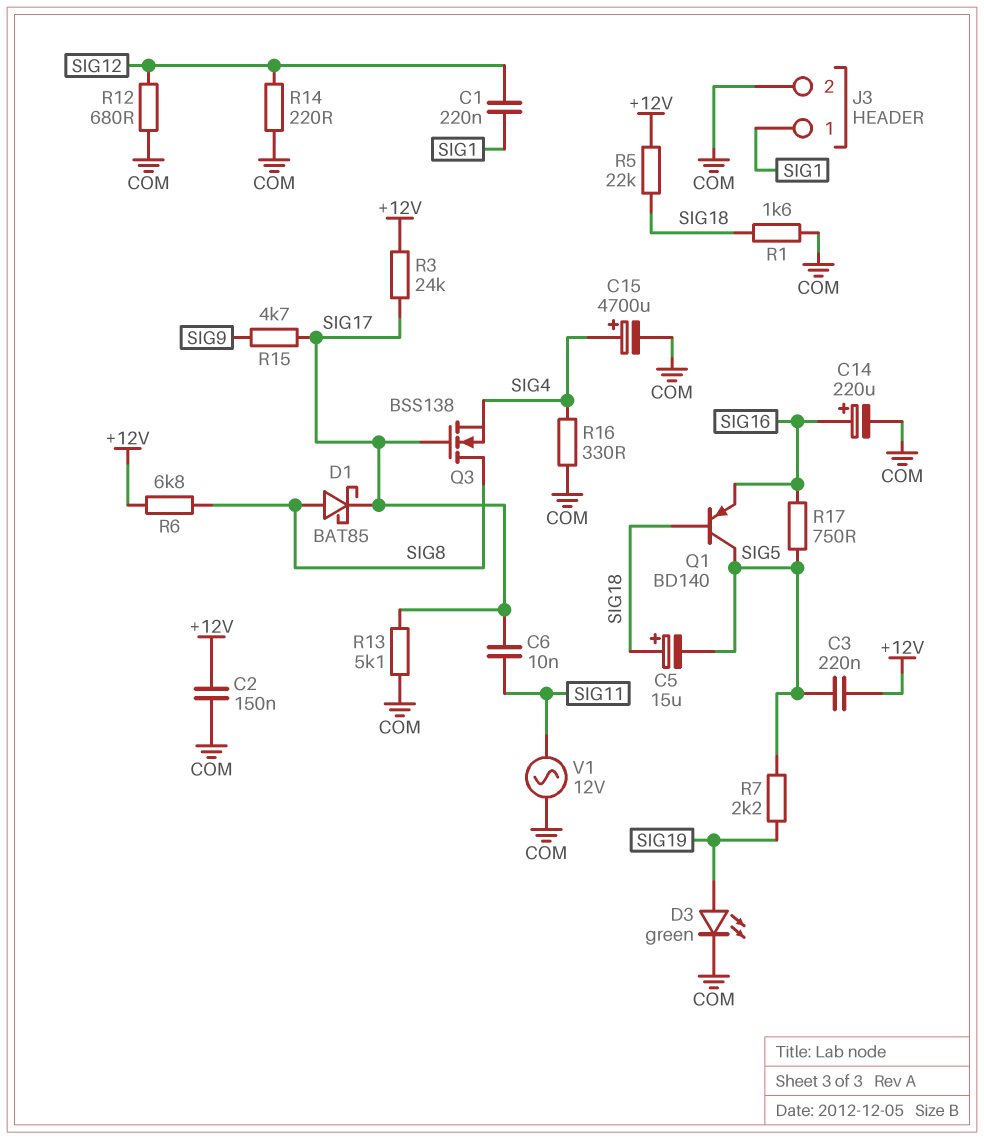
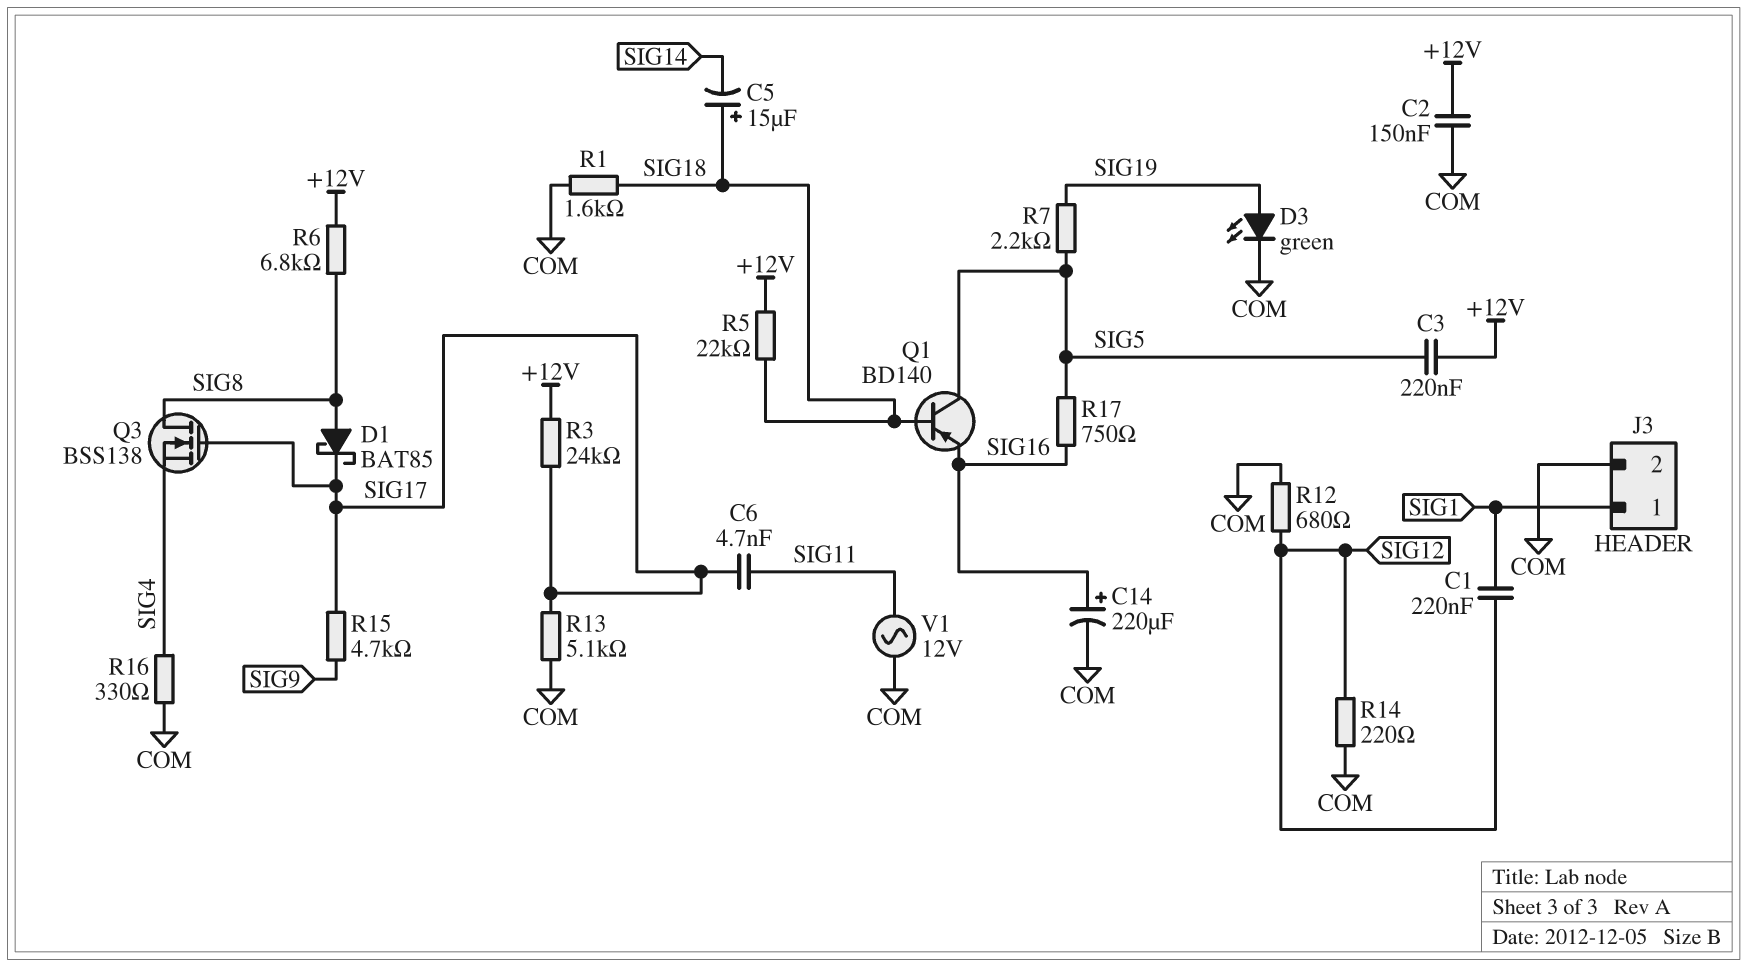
C5: 15uF (plus SIG18, minus SIG5) -> 15uF (plus SIG18, minus SIG14)
C6: 10nF (SIG11, SIG17) -> 4.7nF (SIG11, SIG17)
C15: 4700uF (plus SIG4, minus COM) -> none

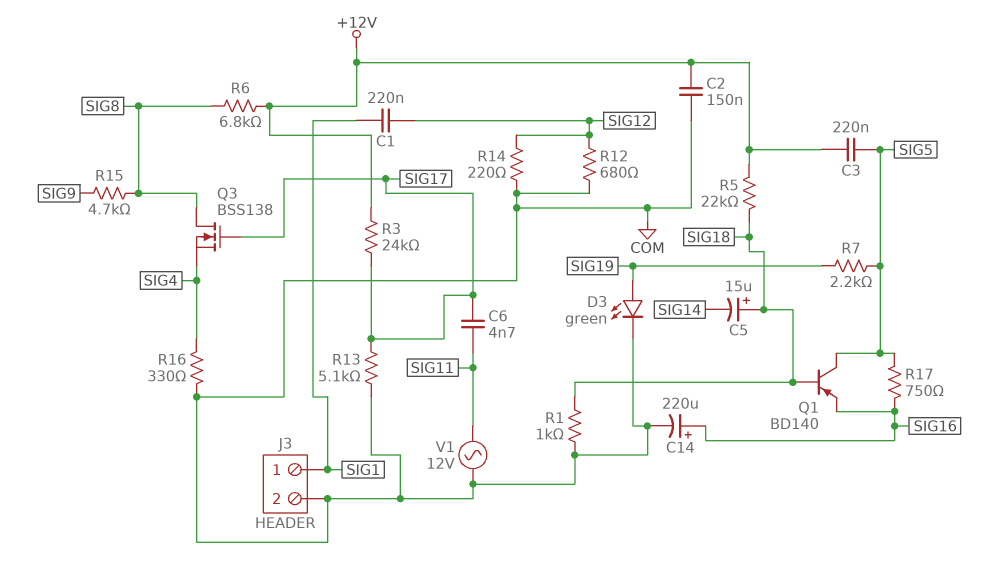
D1: schottky BAT85 (A SIG8, K SIG17) -> none
R1: 1.6k (COM, SIG18) -> 1k (COM, SIG18)
R15: 4.7k (SIG9, SIG17) -> 4.7k (SIG8, SIG9)

